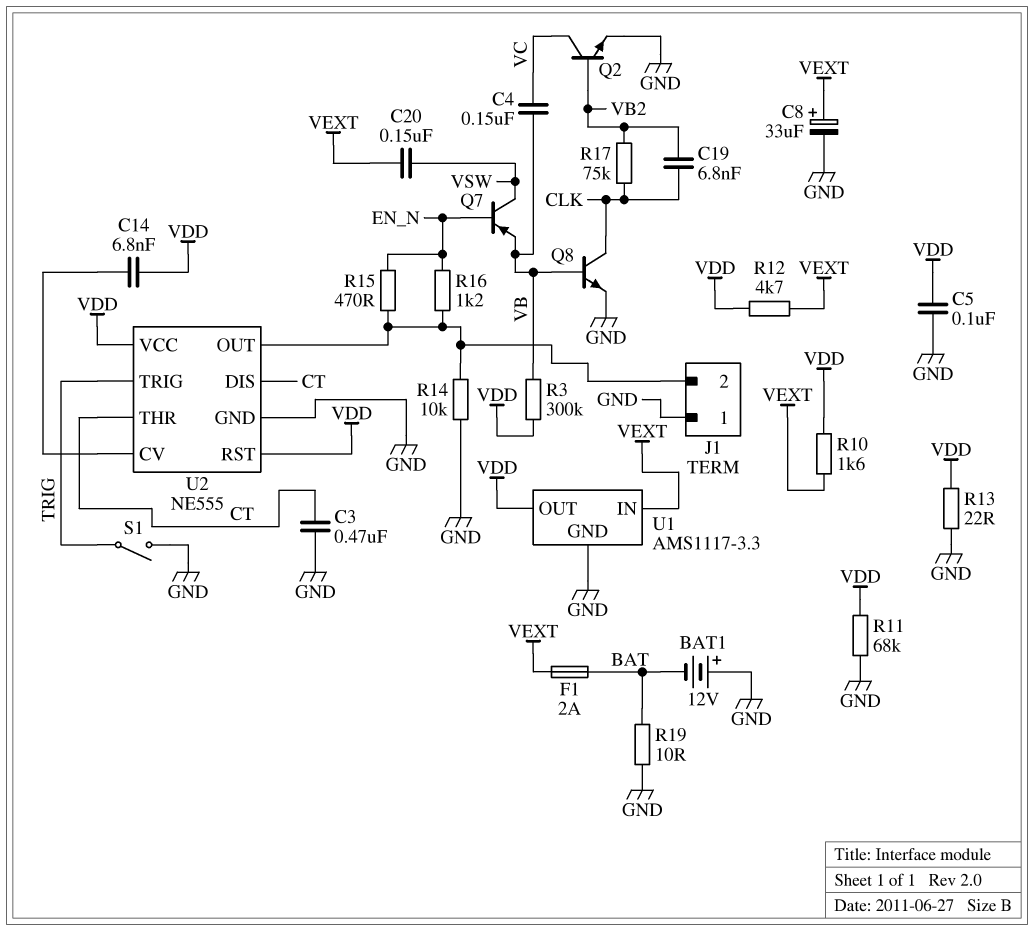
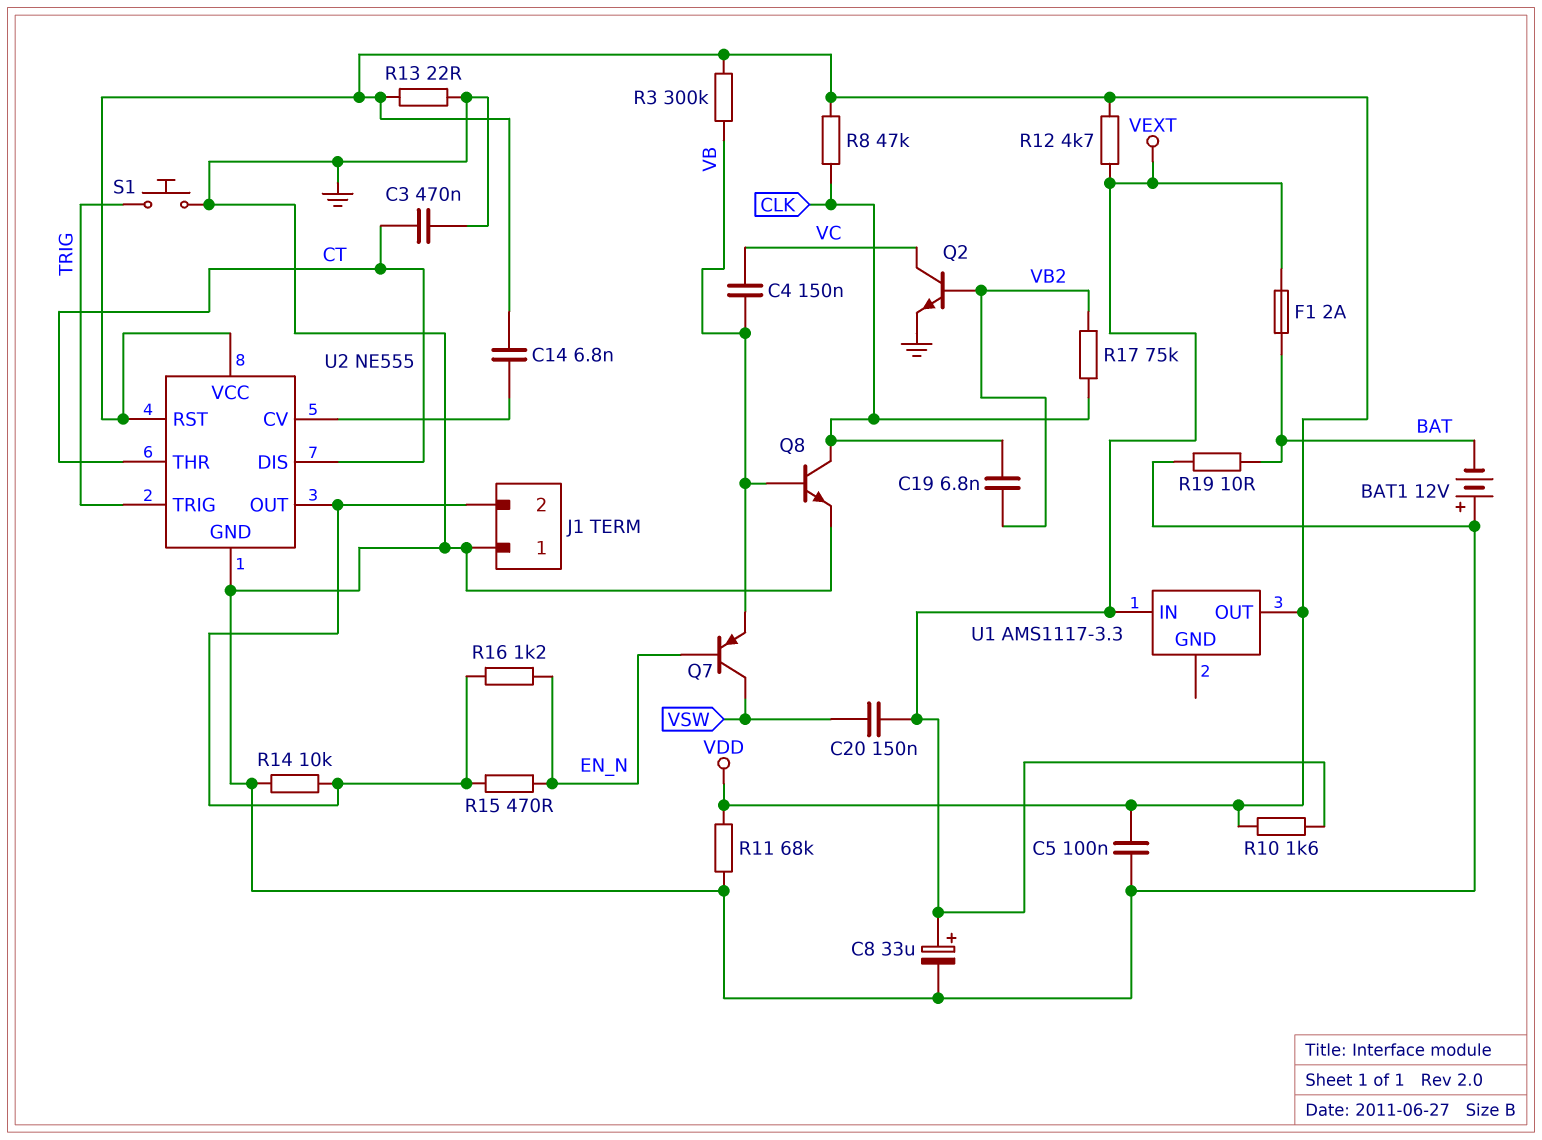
R8: none -> 47k (CLK, VDD)
S1: switch (GND, TRIG) -> button (GND, TRIG)
U1 pin GND: GND -> none

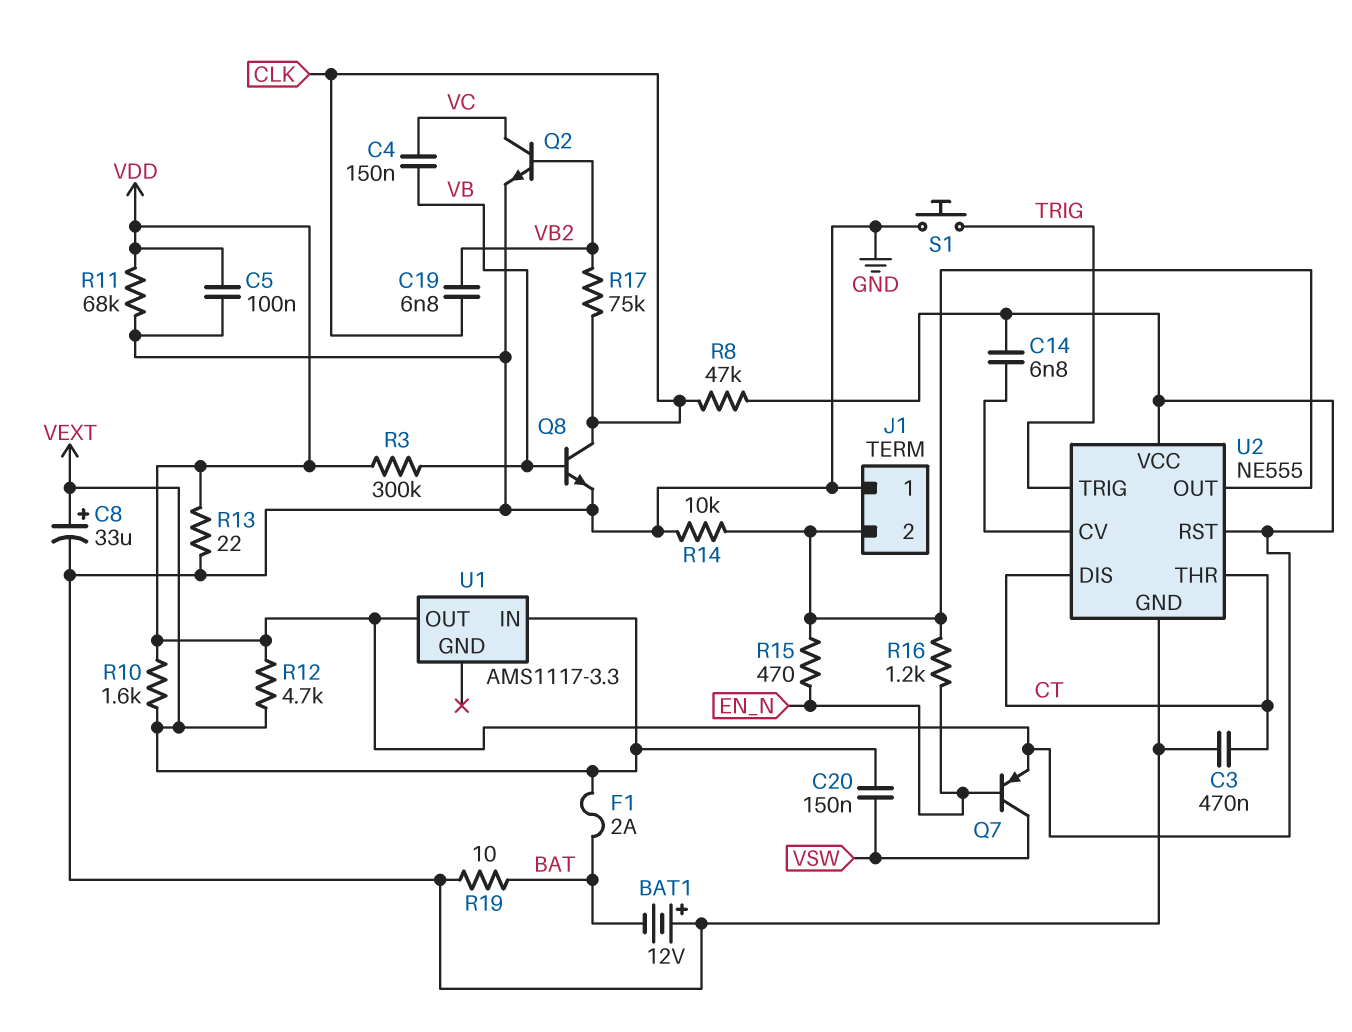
Q7: PNP (B EN_N, C VSW, E VB) -> PNP (B EN_N, C VSW, E VDD)

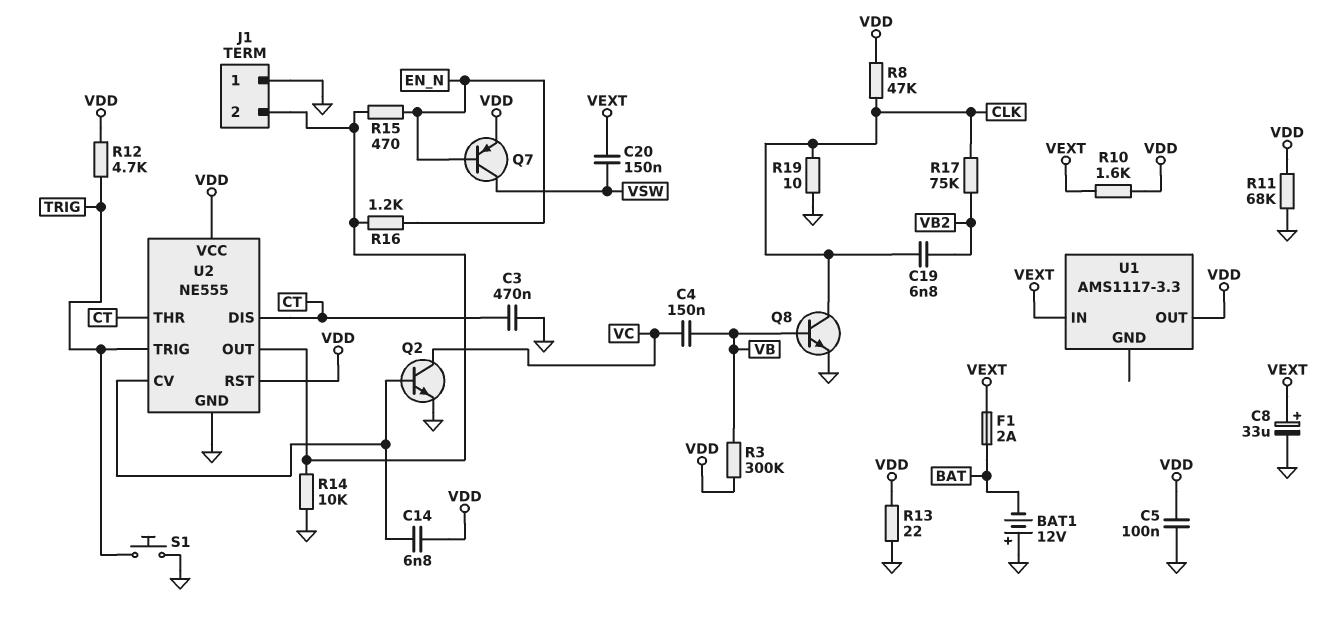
Q2: NPN (B VB2, C VC, E GND) -> NPN (B U2/CV, C VC, E GND)
R12: 4.7k (VDD, VEXT) -> 4.7k (TRIG, VDD)
R19: 10 (BAT, GND) -> 10 (CLK, GND)

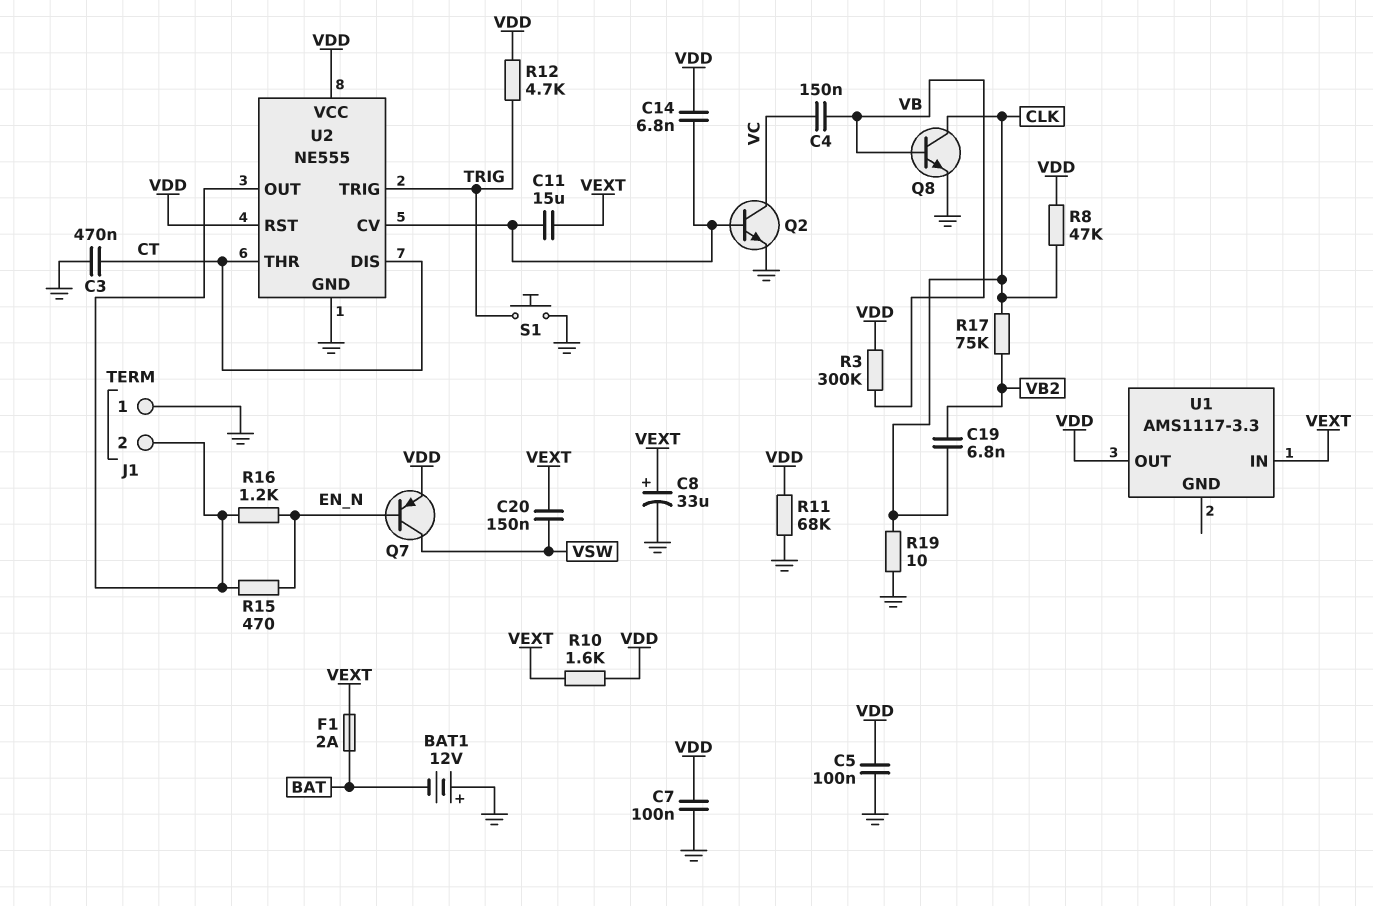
C7: none -> 100nF (GND, VDD)
C11: none -> 15uF (U2/CV, VEXT)
R13: 22 (GND, VDD) -> none
R14: 10k (GND, J1/2) -> none

